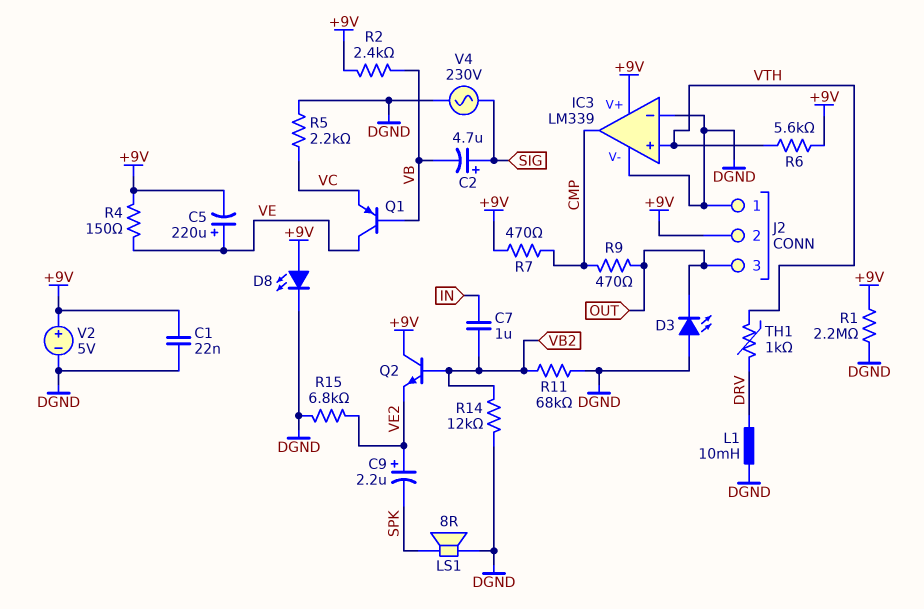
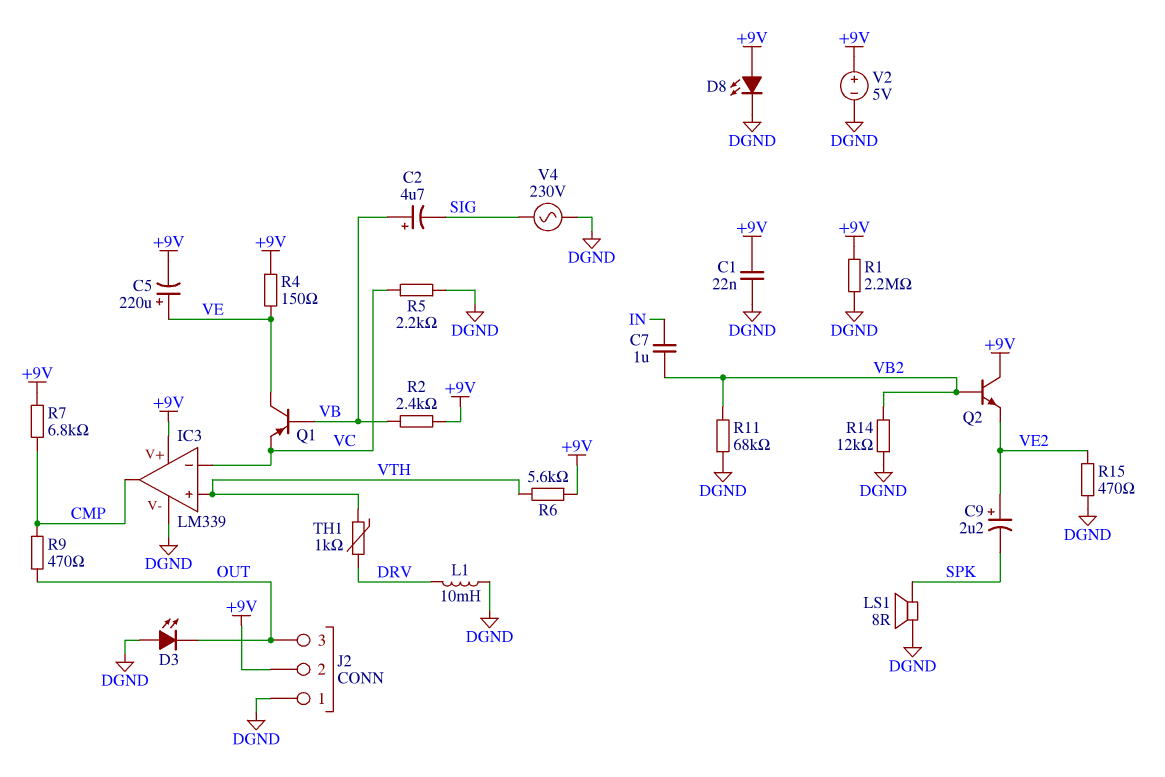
C2: 4.7uF (plus SIG, minus VB) -> 4.7uF (plus VB, minus SIG)
IC3 pin in-: DGND -> VC
R7: 470 (+9V, CMP) -> 6.8k (+9V, CMP)
R15: 6.8k (DGND, VE2) -> 470 (DGND, VE2)

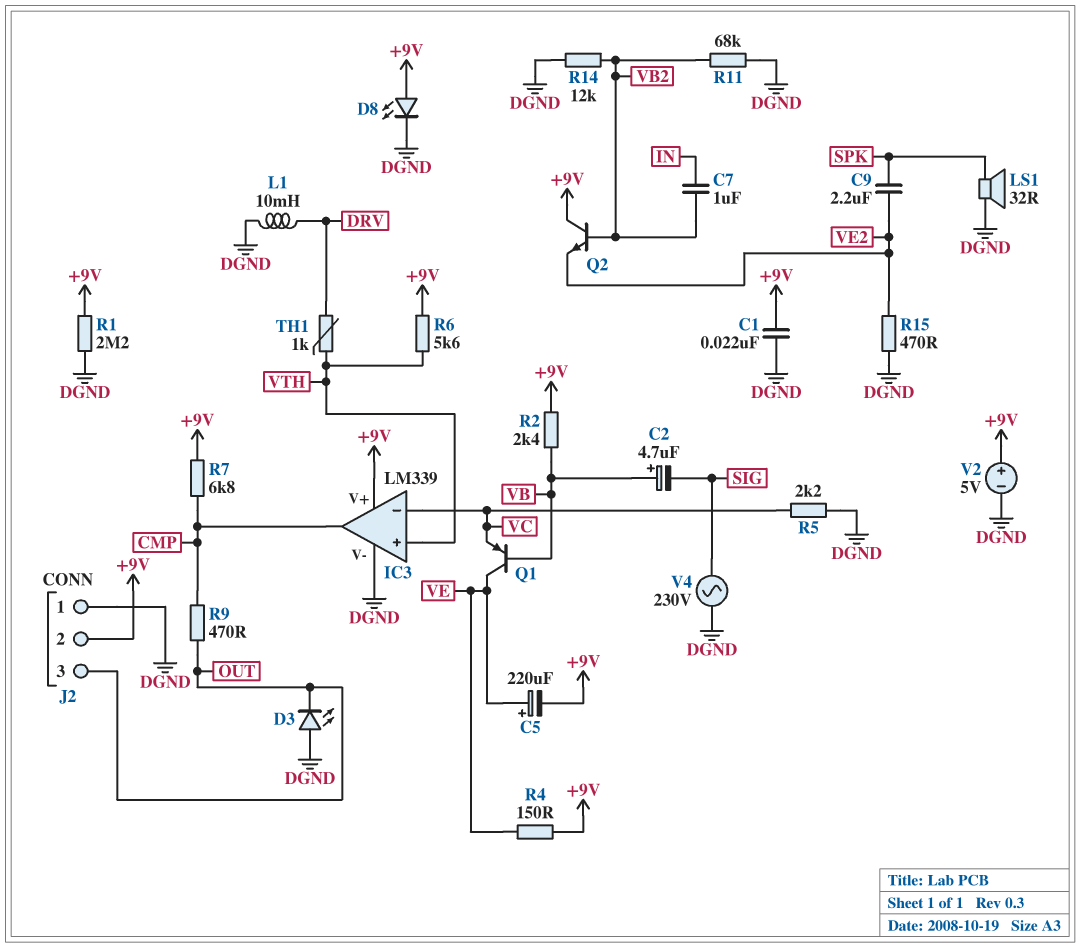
C9: 2.2uF (plus VE2, minus SPK) -> 2.2uF (SPK, VE2)
LS1: speaker 8R (DGND, SPK) -> speaker 32R (DGND, SPK)

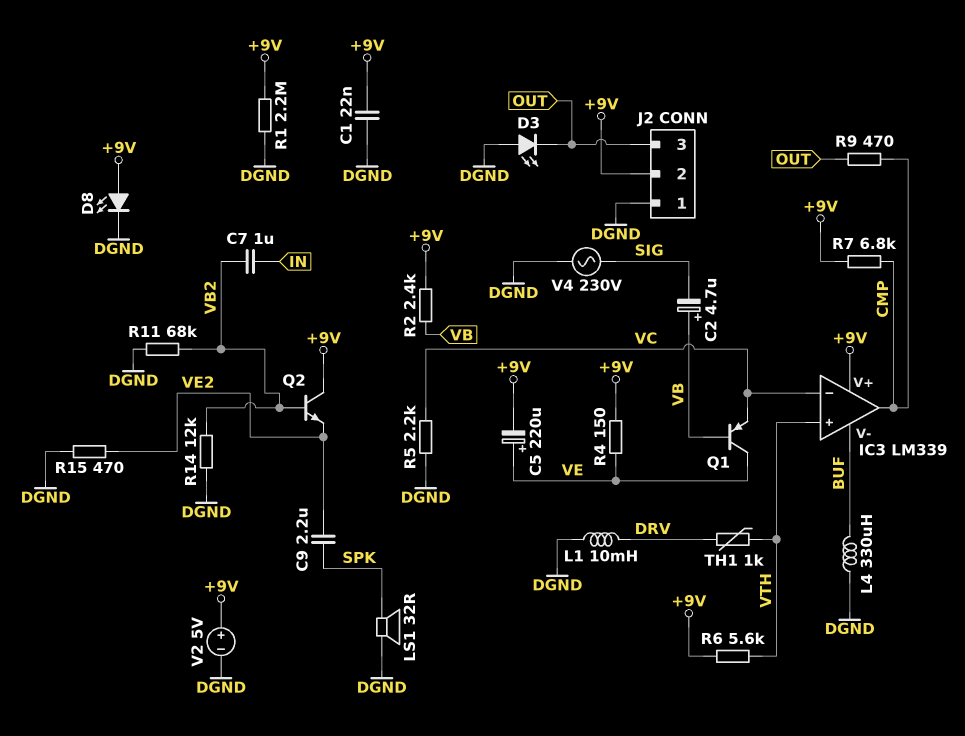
IC3 pin V-: DGND -> BUF
L4: none -> 330uH (BUF, DGND)

